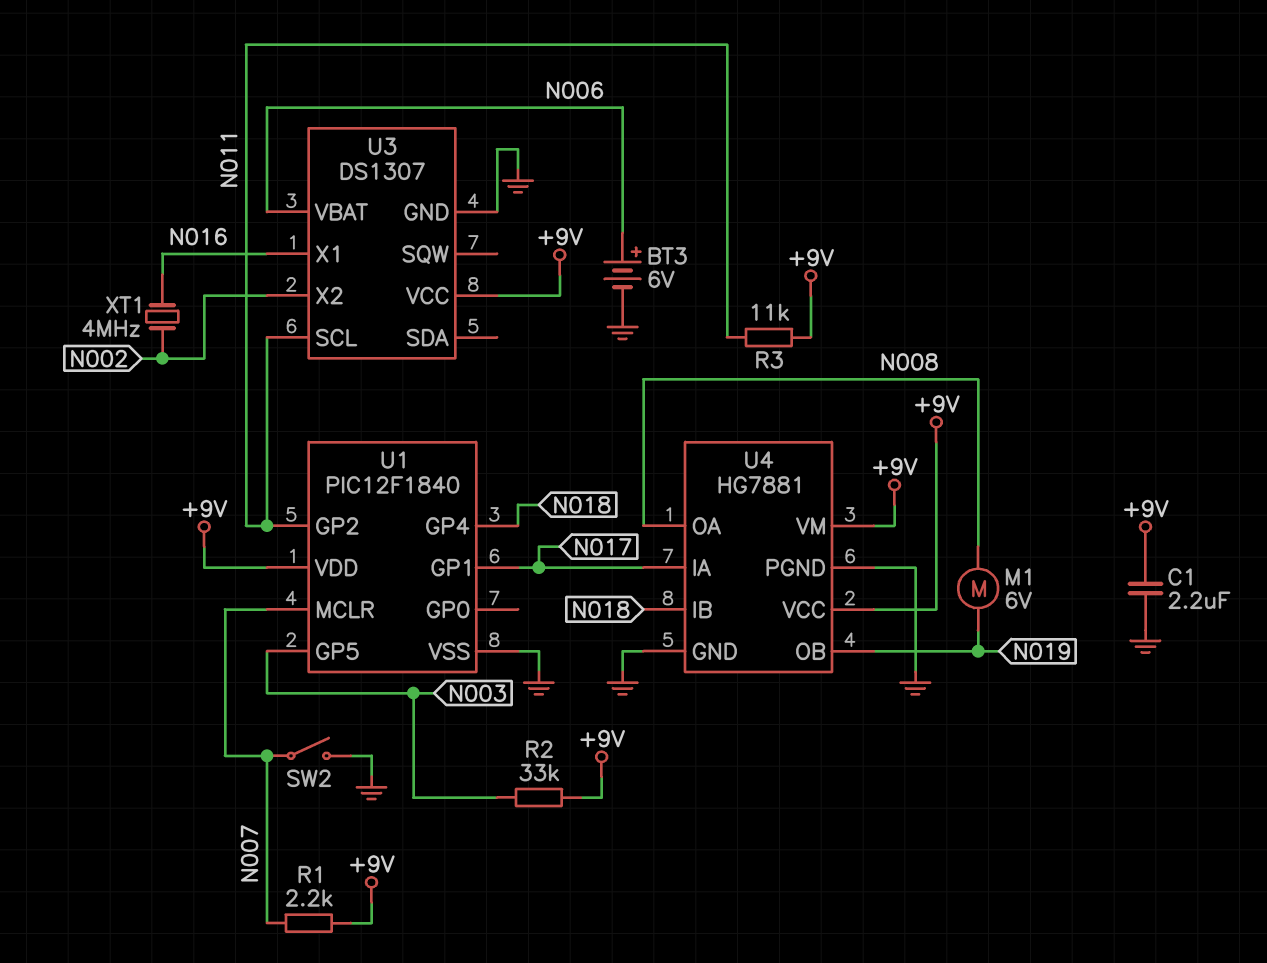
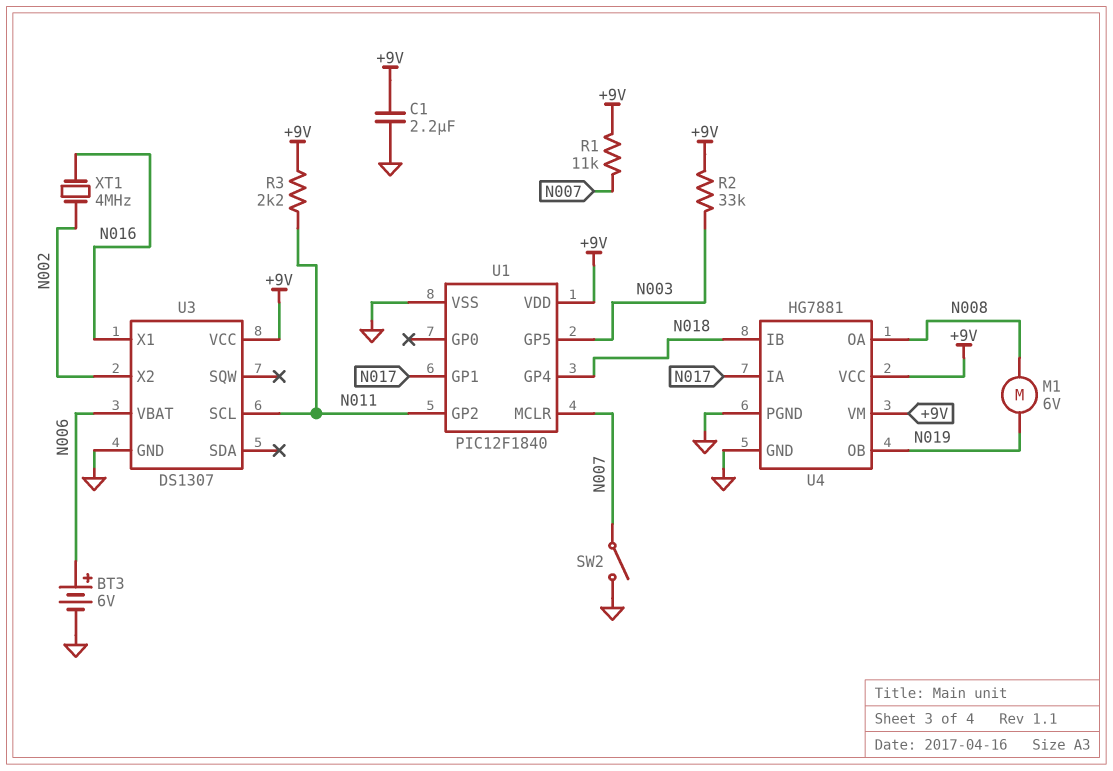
R1: 2.2k (+9V, N007) -> 11k (+9V, N007)
R3: 11k (+9V, N011) -> 2.2k (+9V, N011)

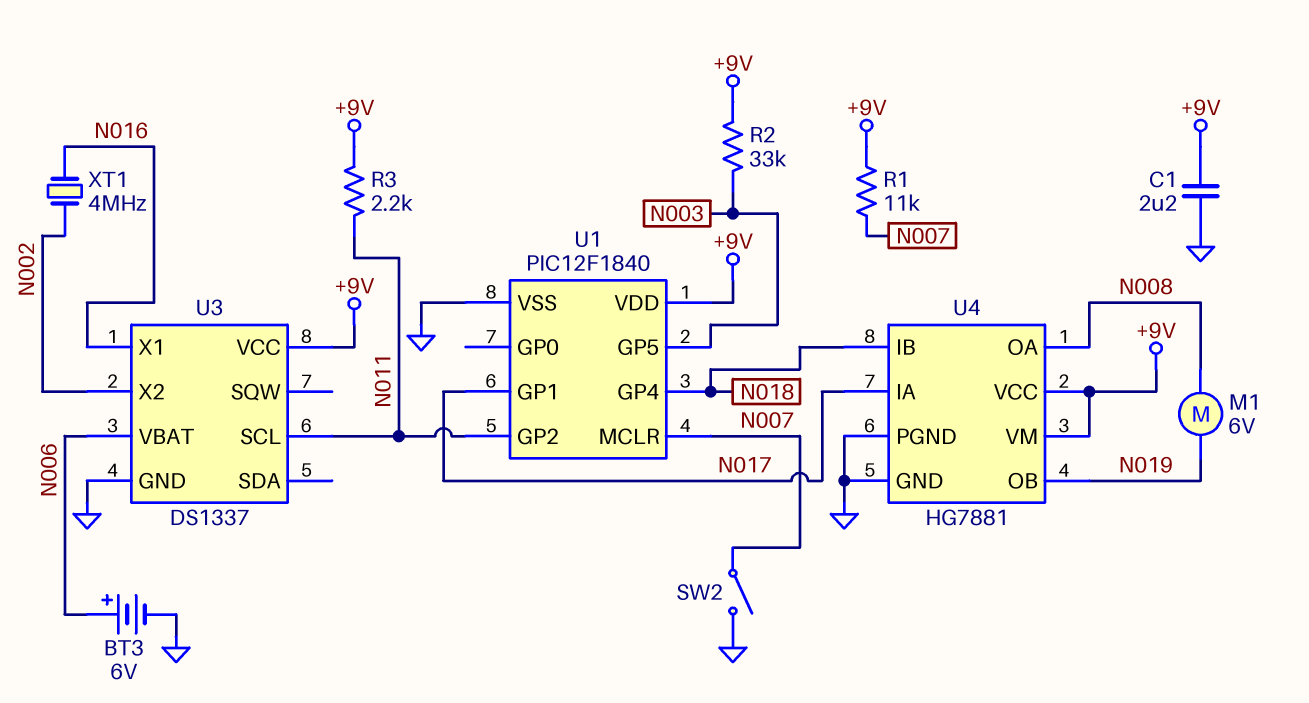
U3: DS1307 -> DS1337

